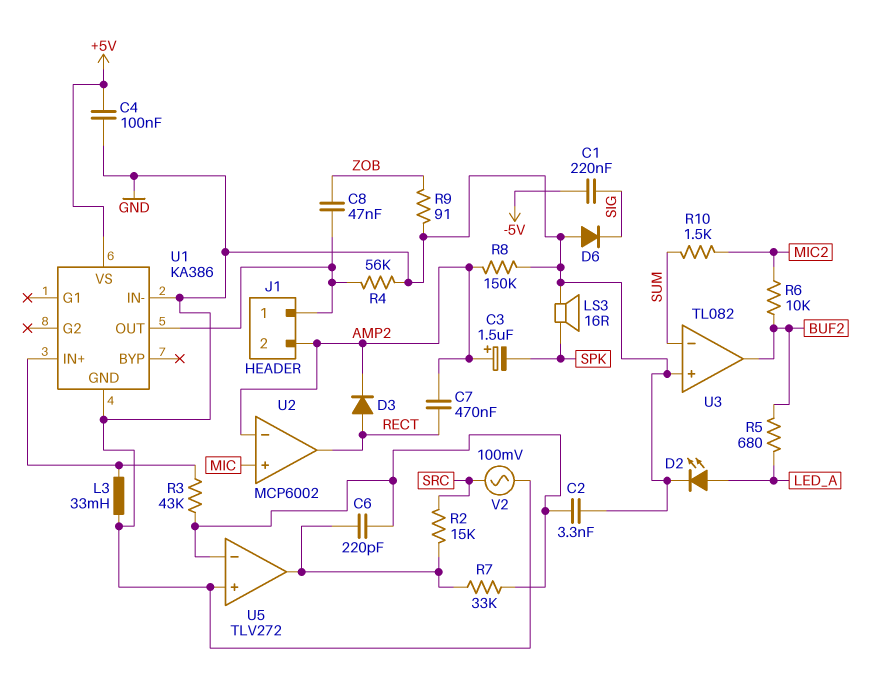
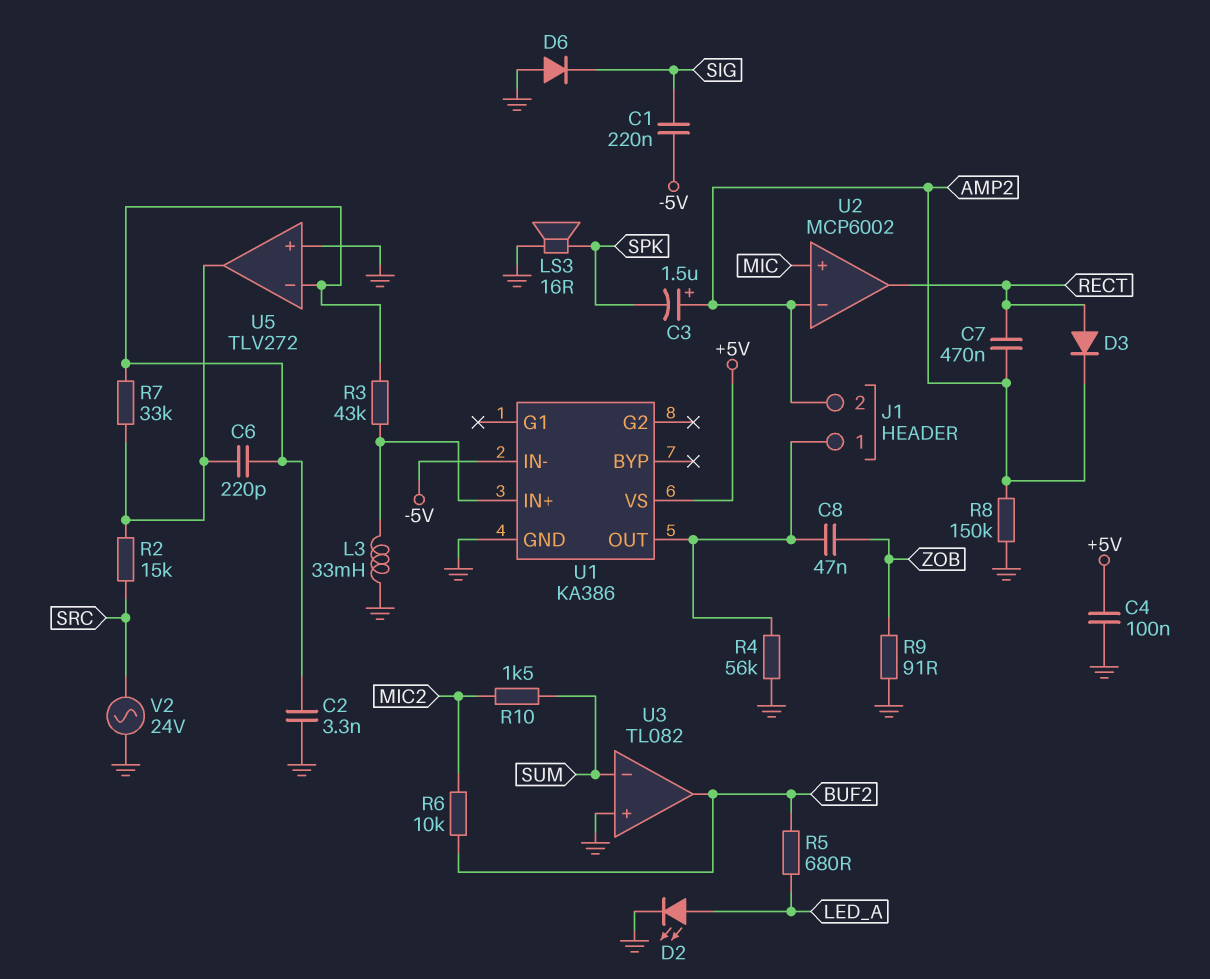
U1 pin IN-: GND -> -5V
V2: AC 100mV (GND, SRC) -> AC 24V (GND, SRC)

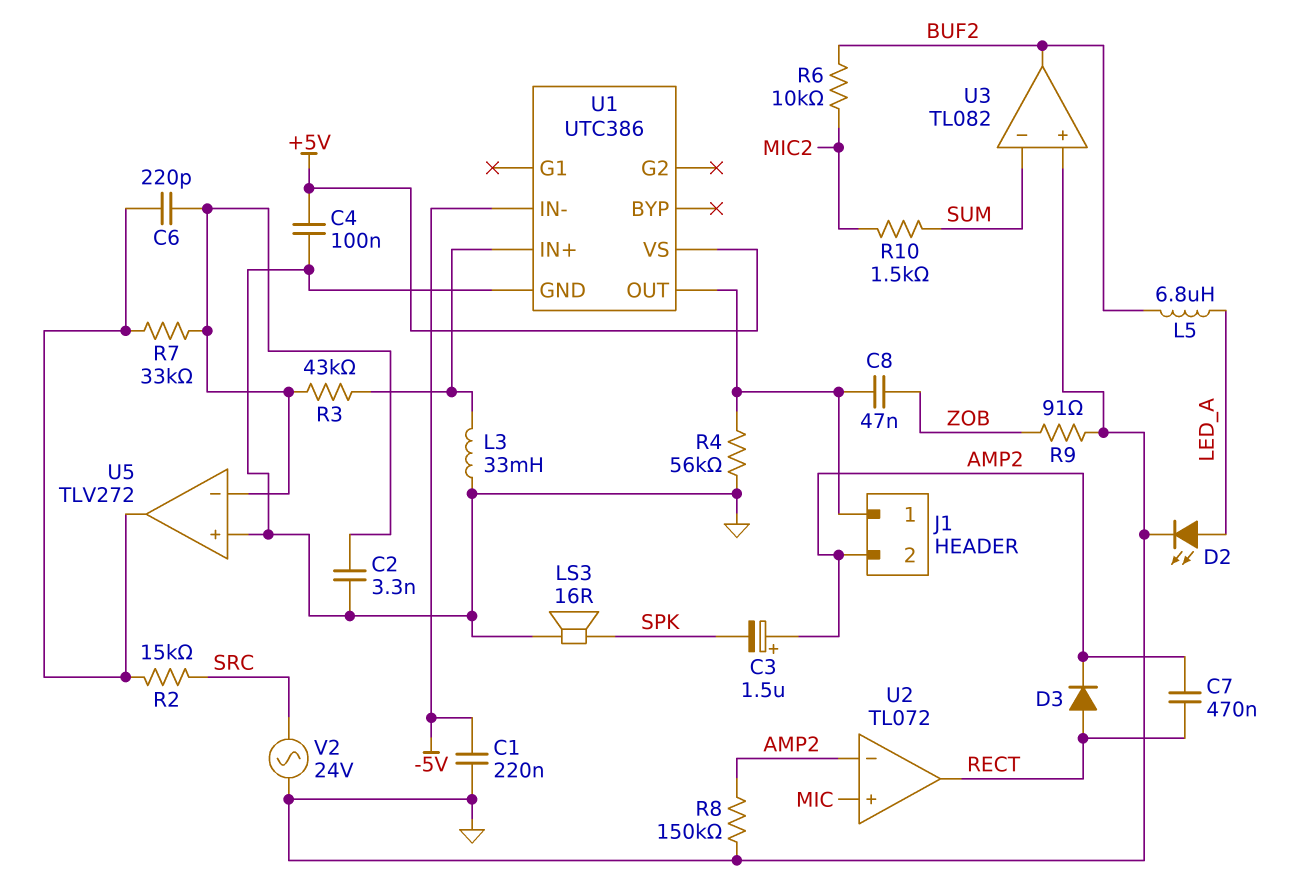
C1: 220nF (-5V, SIG) -> 220nF (-5V, GND)
D6: diode (A GND, K SIG) -> none
L5: none -> 6.8uH (BUF2, LED_A)
R5: 680 (BUF2, LED_A) -> none
U1: KA386 -> UTC386
U2: MCP6002 -> TL072

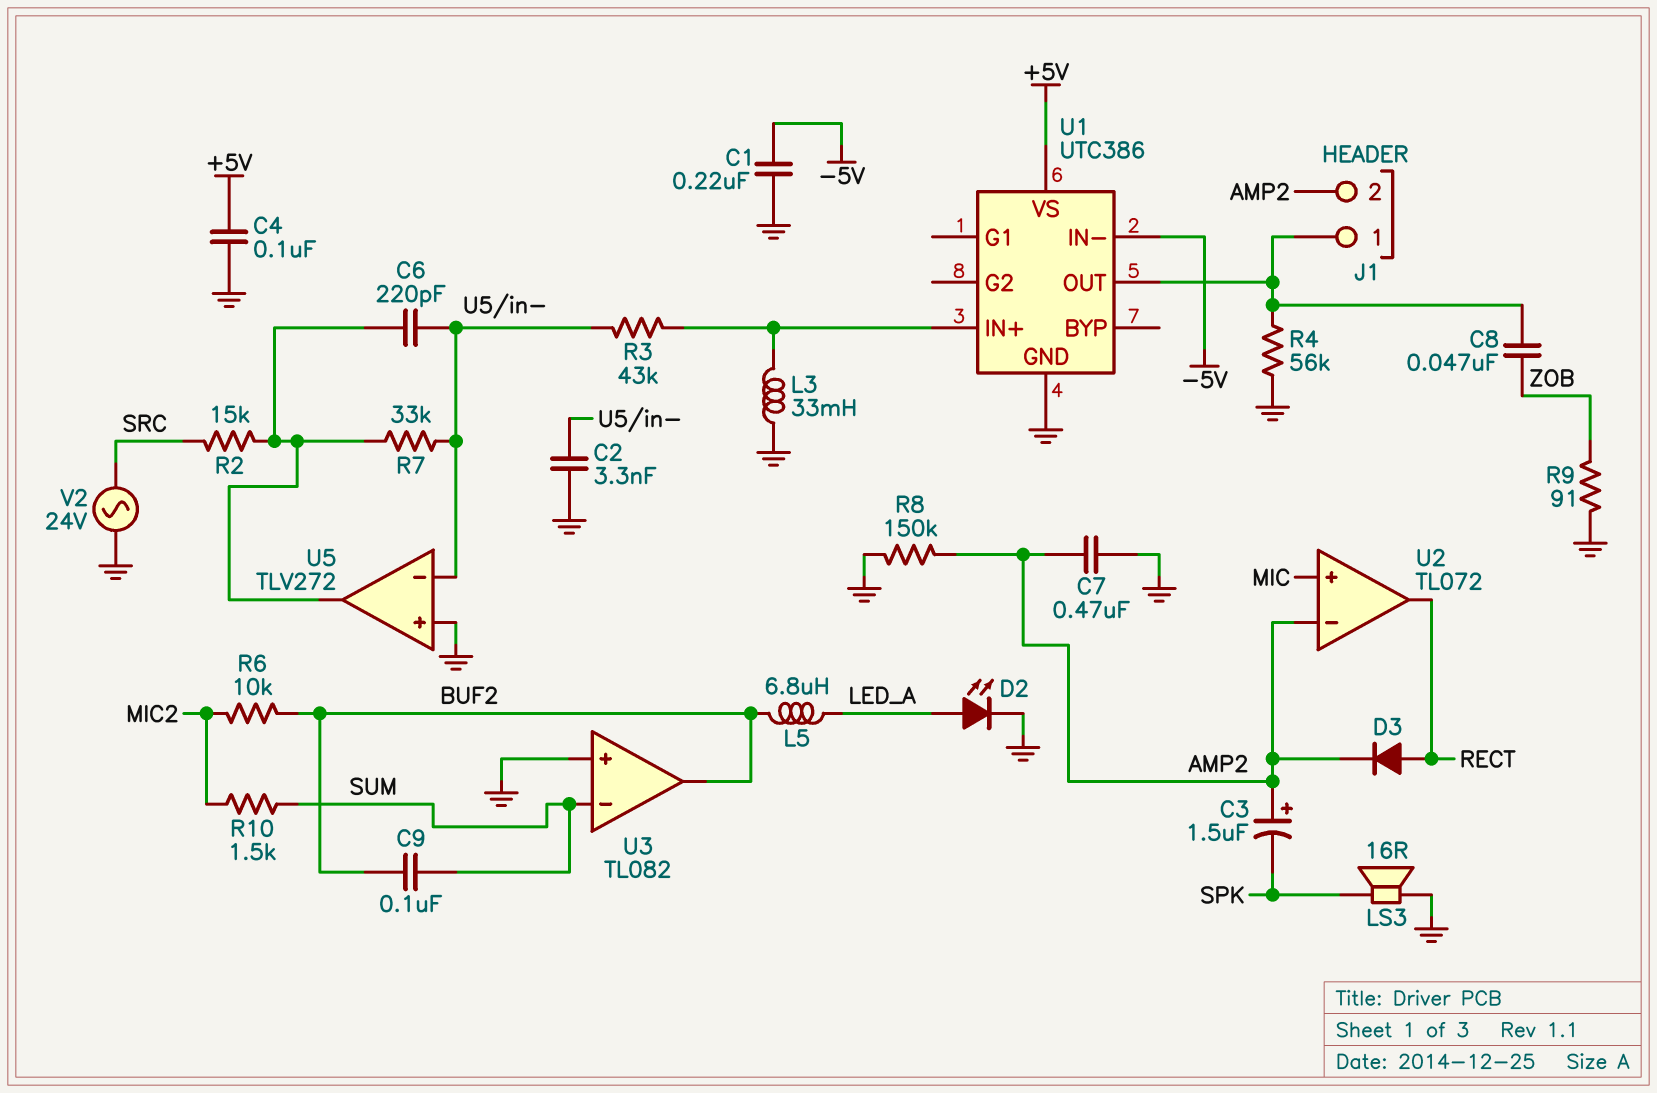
C7: 470nF (AMP2, RECT) -> 470nF (AMP2, GND)
C9: none -> 100nF (BUF2, SUM)

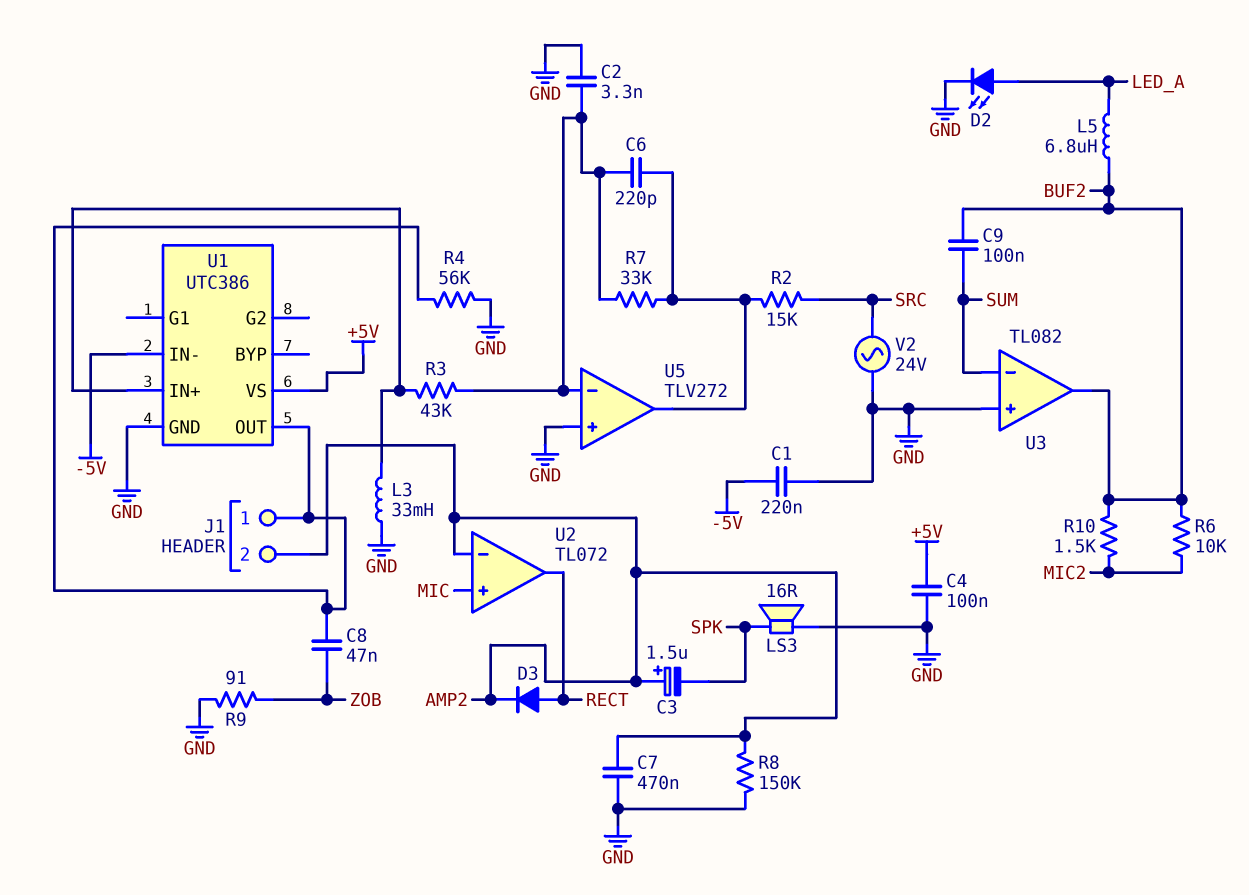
R10: 1.5k (MIC2, SUM) -> 1.5k (BUF2, MIC2)

